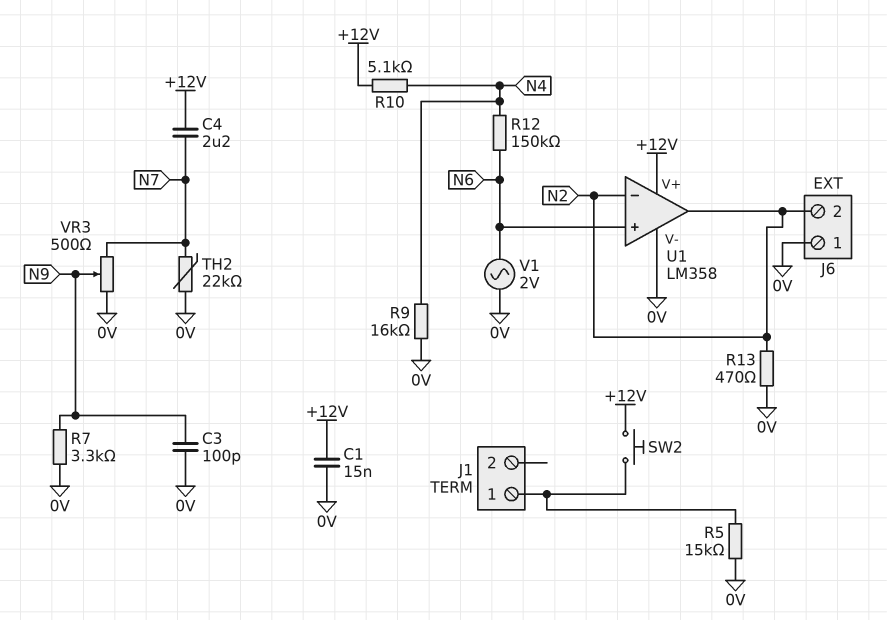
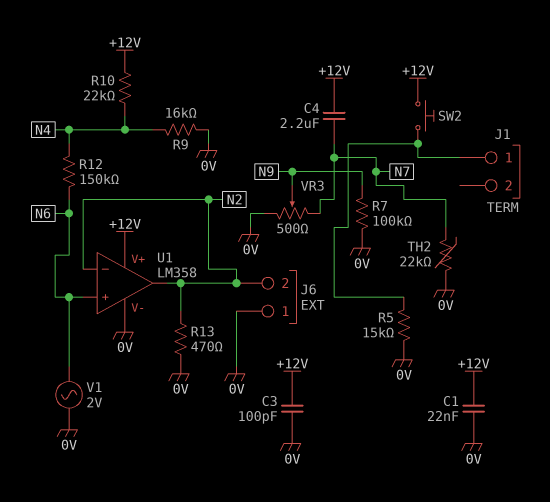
C1: 15nF (+12V, 0V) -> 22nF (+12V, 0V)
C3: 100pF (0V, N9) -> 100pF (+12V, 0V)
R7: 3.3k (0V, N9) -> 100k (0V, N9)
R10: 5.1k (+12V, N4) -> 22k (+12V, N4)

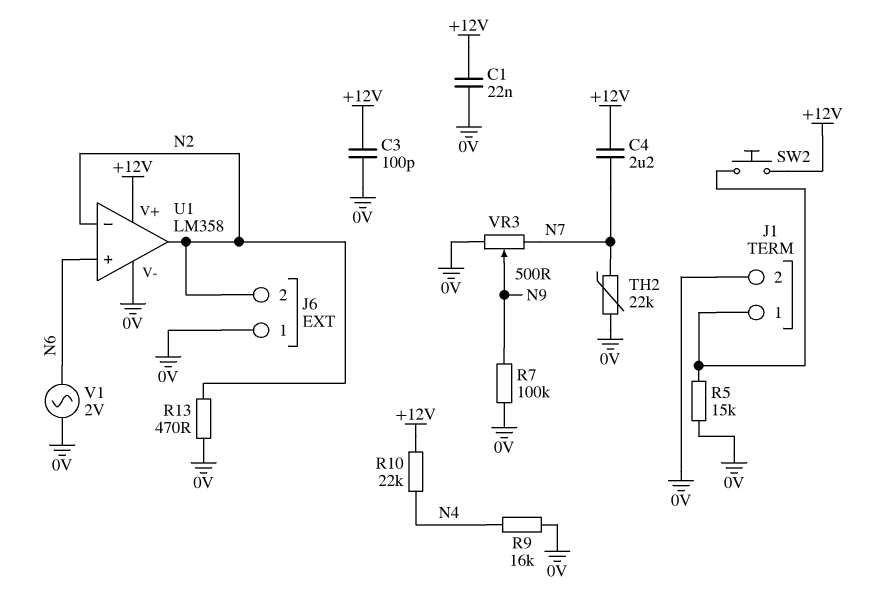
J1 pin 2: none -> 0V
R12: 150k (N4, N6) -> none

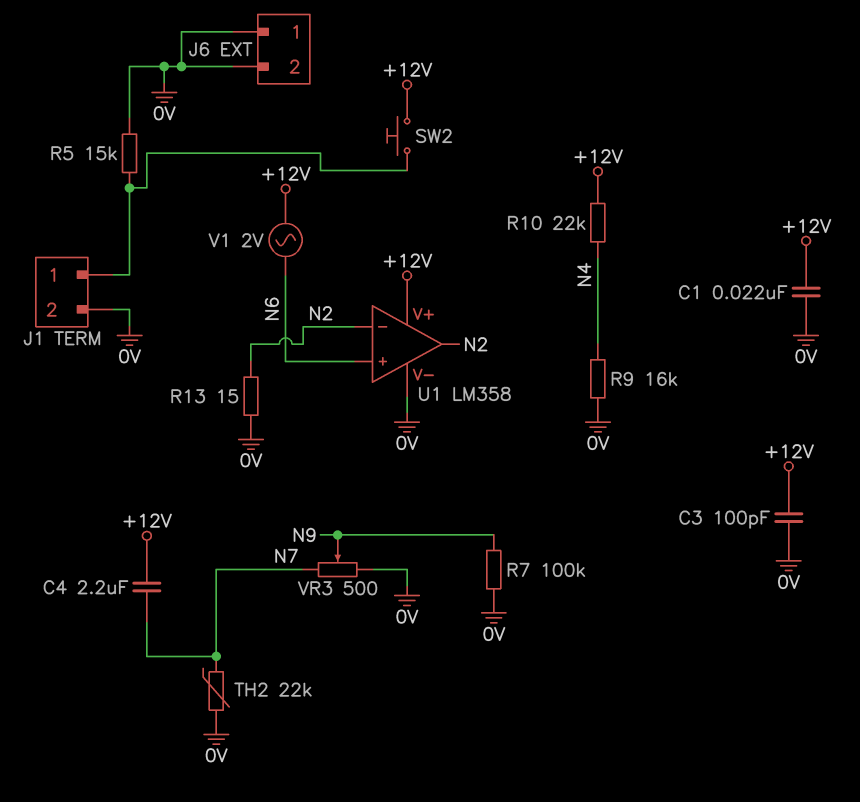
J6 pin 2: N2 -> 0V
R13: 470 (0V, N2) -> 15 (0V, N2)
V1: AC 2V (0V, N6) -> AC 2V (+12V, N6)

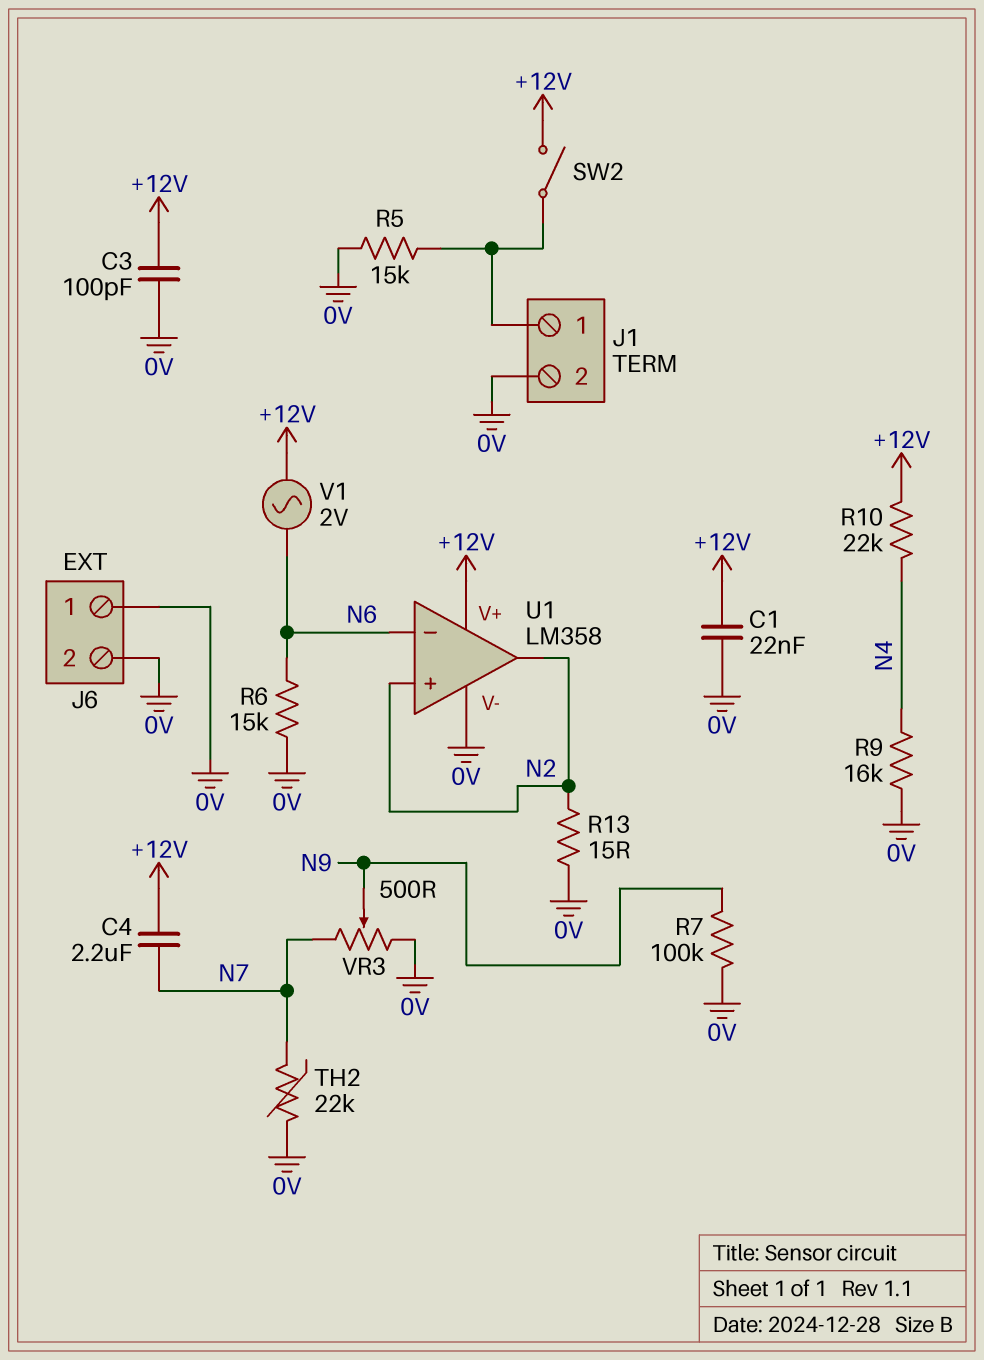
R6: none -> 15k (0V, N6)
SW2: button (+12V, J1/1) -> switch (+12V, J1/1)
U1 pin in+: N6 -> N2
U1 pin in-: N2 -> N6

